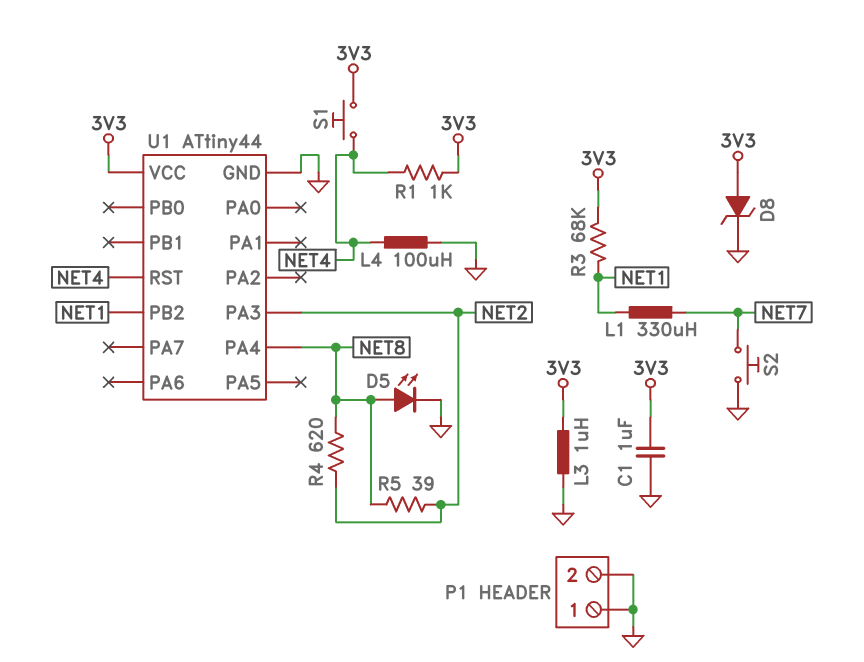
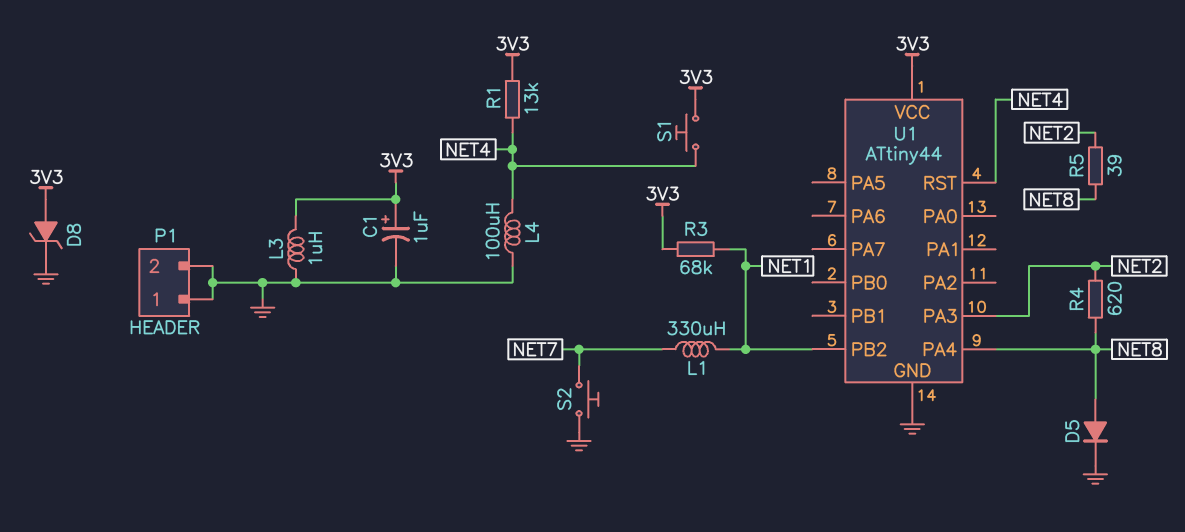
C1: 1uF (3V3, GND) -> 1uF (plus 3V3, minus GND)
D5: LED (A NET8, K GND) -> diode (A NET8, K GND)
R1: 1k (3V3, NET4) -> 13k (3V3, NET4)

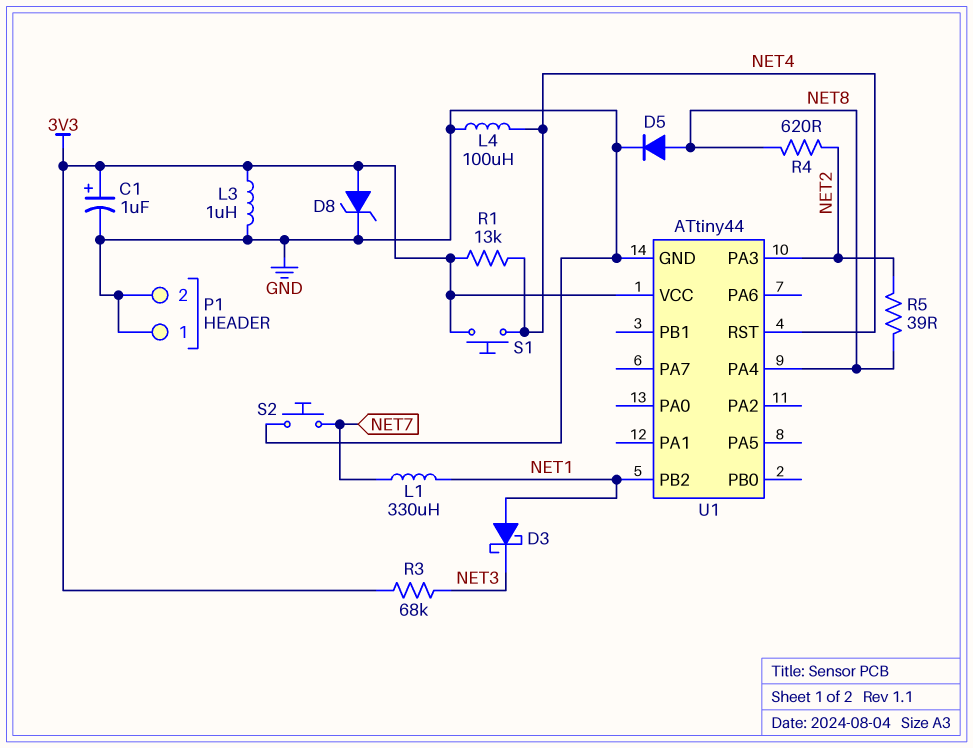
D3: none -> schottky (A NET1, K NET3)
R3: 68k (3V3, NET1) -> 68k (3V3, NET3)

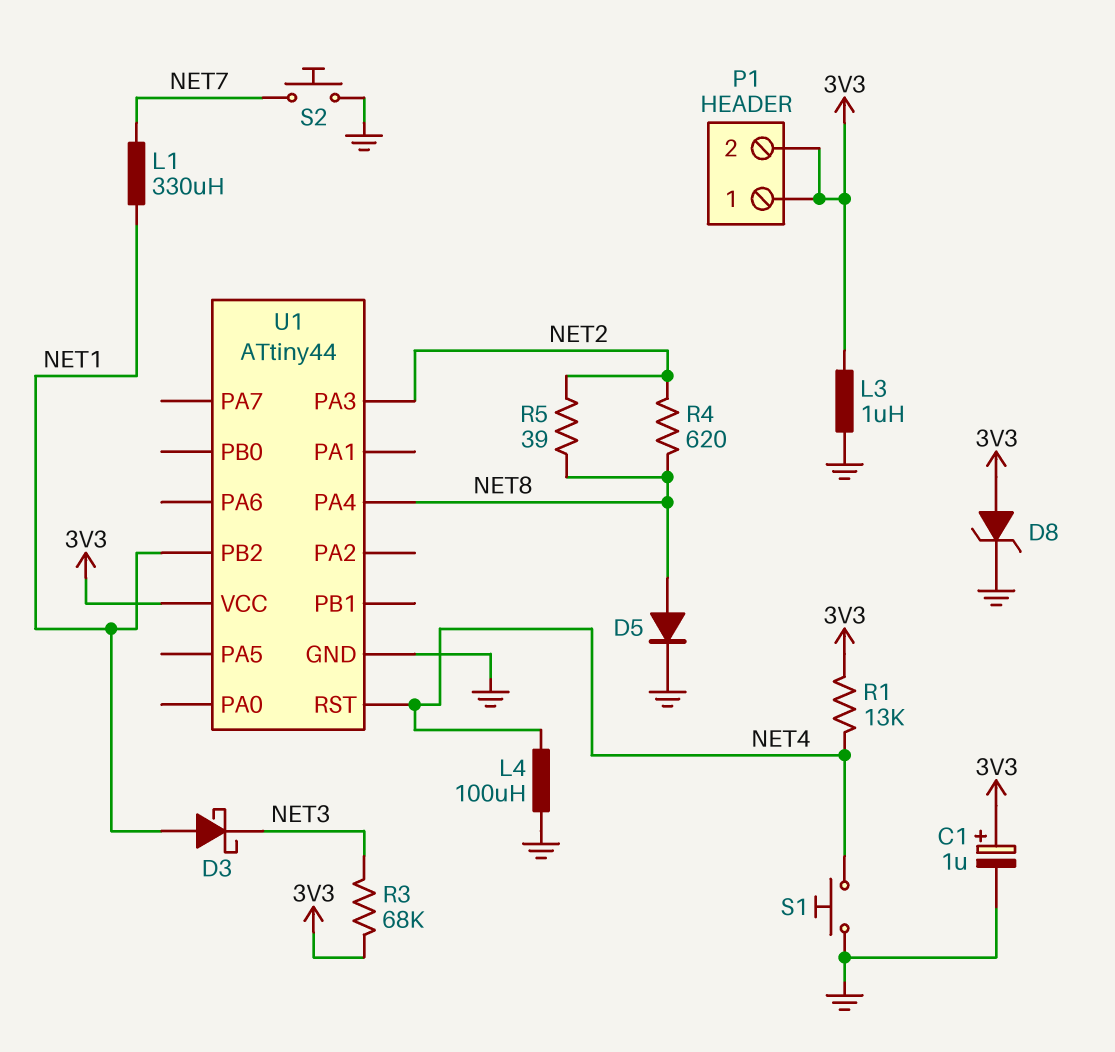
P1 pin 1: GND -> 3V3
P1 pin 2: GND -> 3V3
S1: button (3V3, NET4) -> button (GND, NET4)

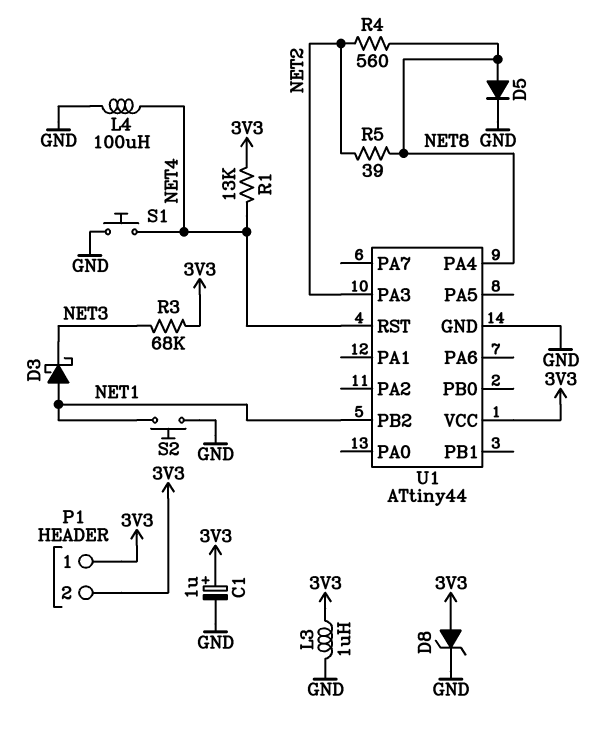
L1: 330uH (NET1, NET7) -> none
R4: 620 (NET2, NET8) -> 560 (NET2, NET8)
S2: button (GND, NET7) -> button (GND, NET1)

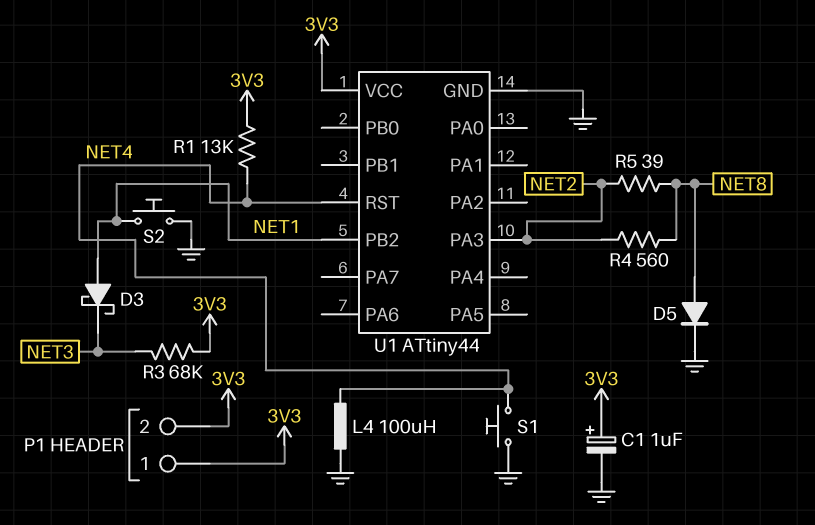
D8: zener (A 3V3, K GND) -> none
L3: 1uH (3V3, GND) -> none
U1 pin PA4: NET8 -> none

